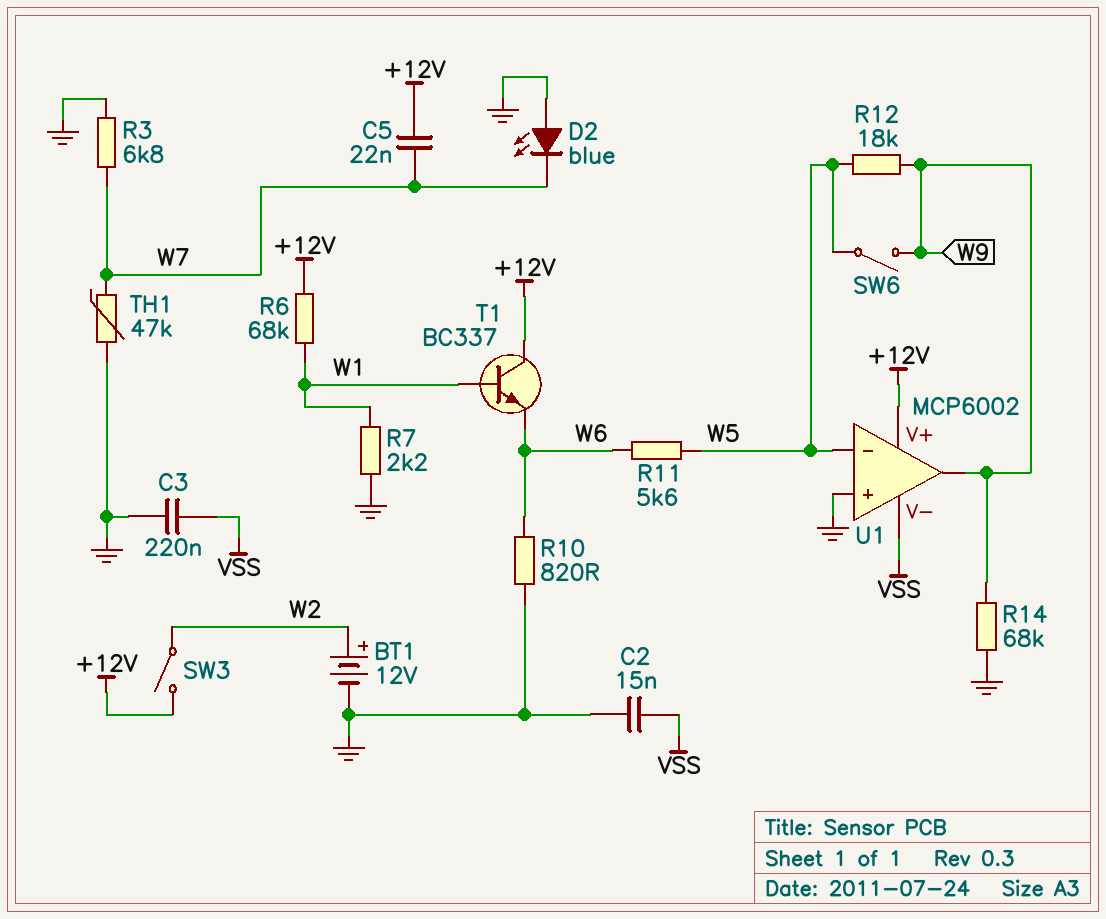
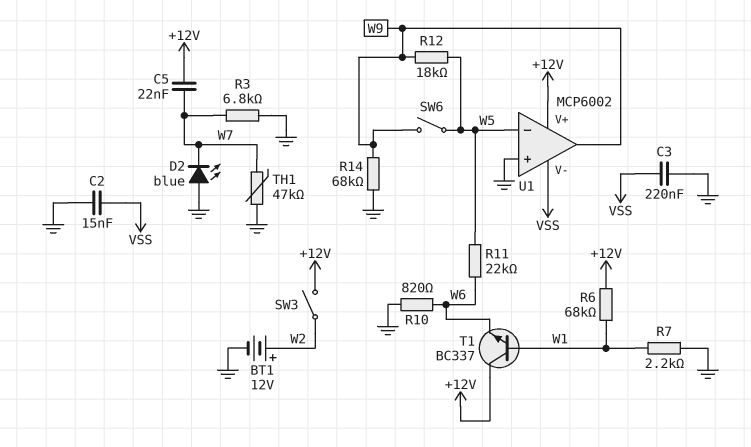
R11: 5.6k (W5, W6) -> 22k (W5, W6)

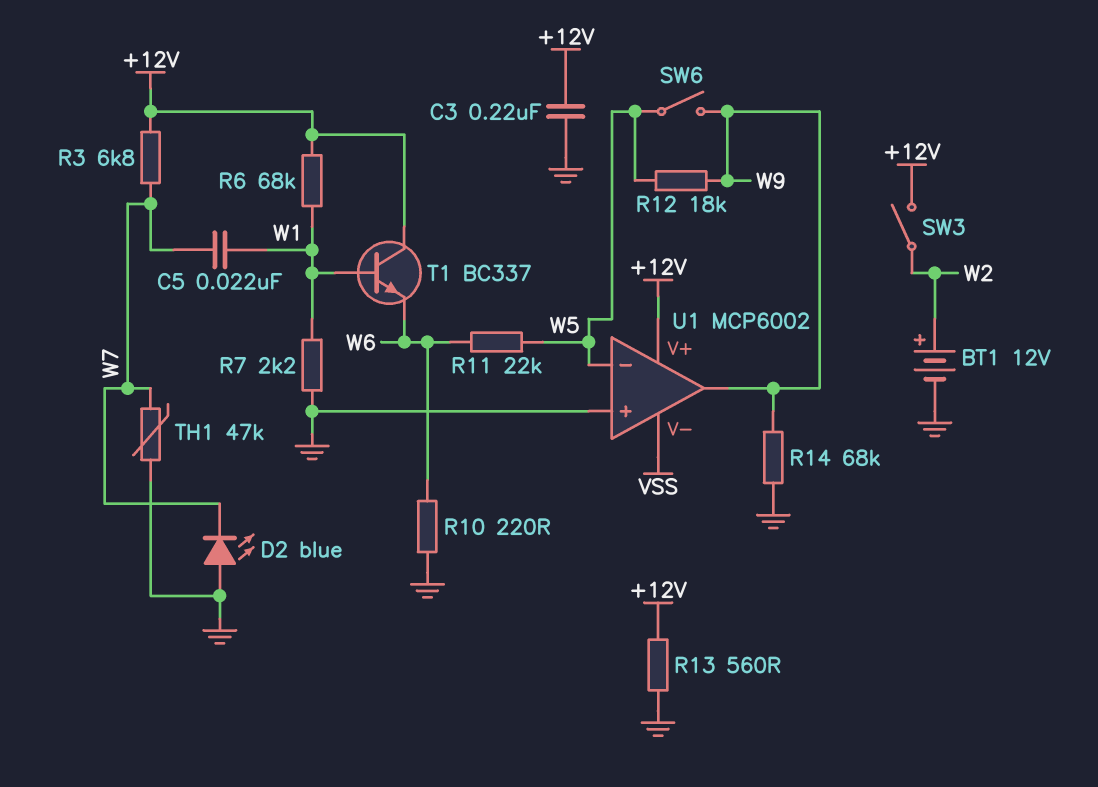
C2: 15nF (GND, VSS) -> none
C3: 220nF (GND, VSS) -> 220nF (+12V, GND)
C5: 22nF (+12V, W7) -> 22nF (W1, W7)
R3: 6.8k (GND, W7) -> 6.8k (+12V, W7)
R10: 820 (GND, W6) -> 220 (GND, W6)
R13: none -> 560 (+12V, GND)

